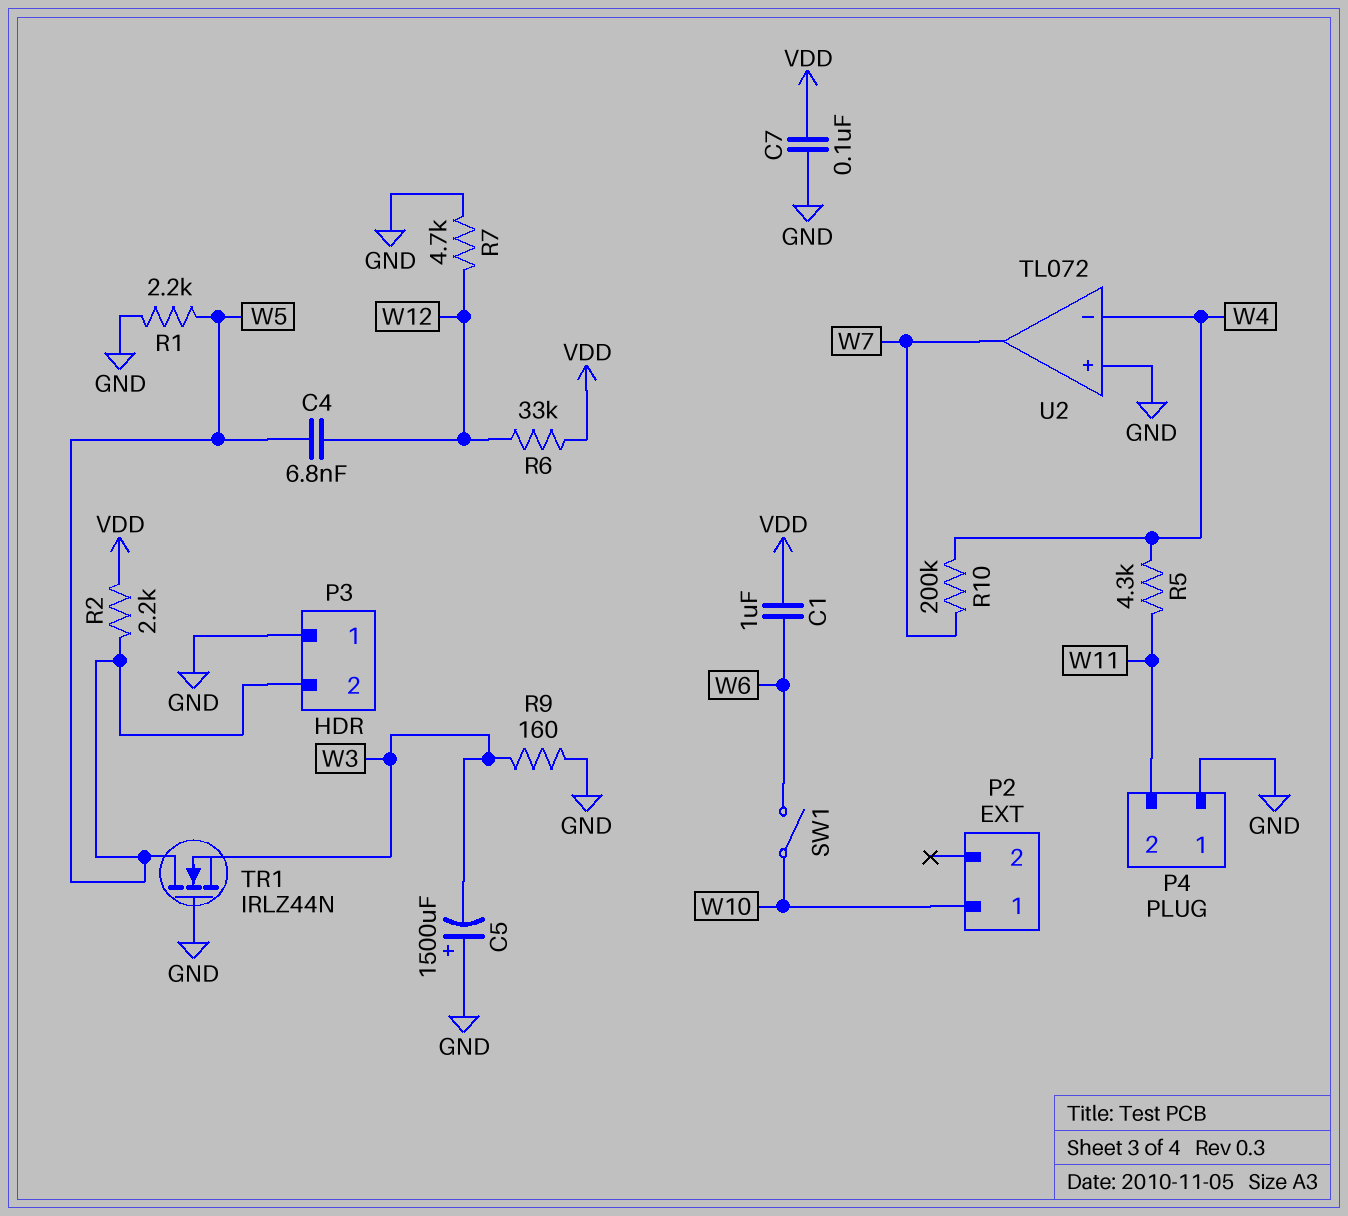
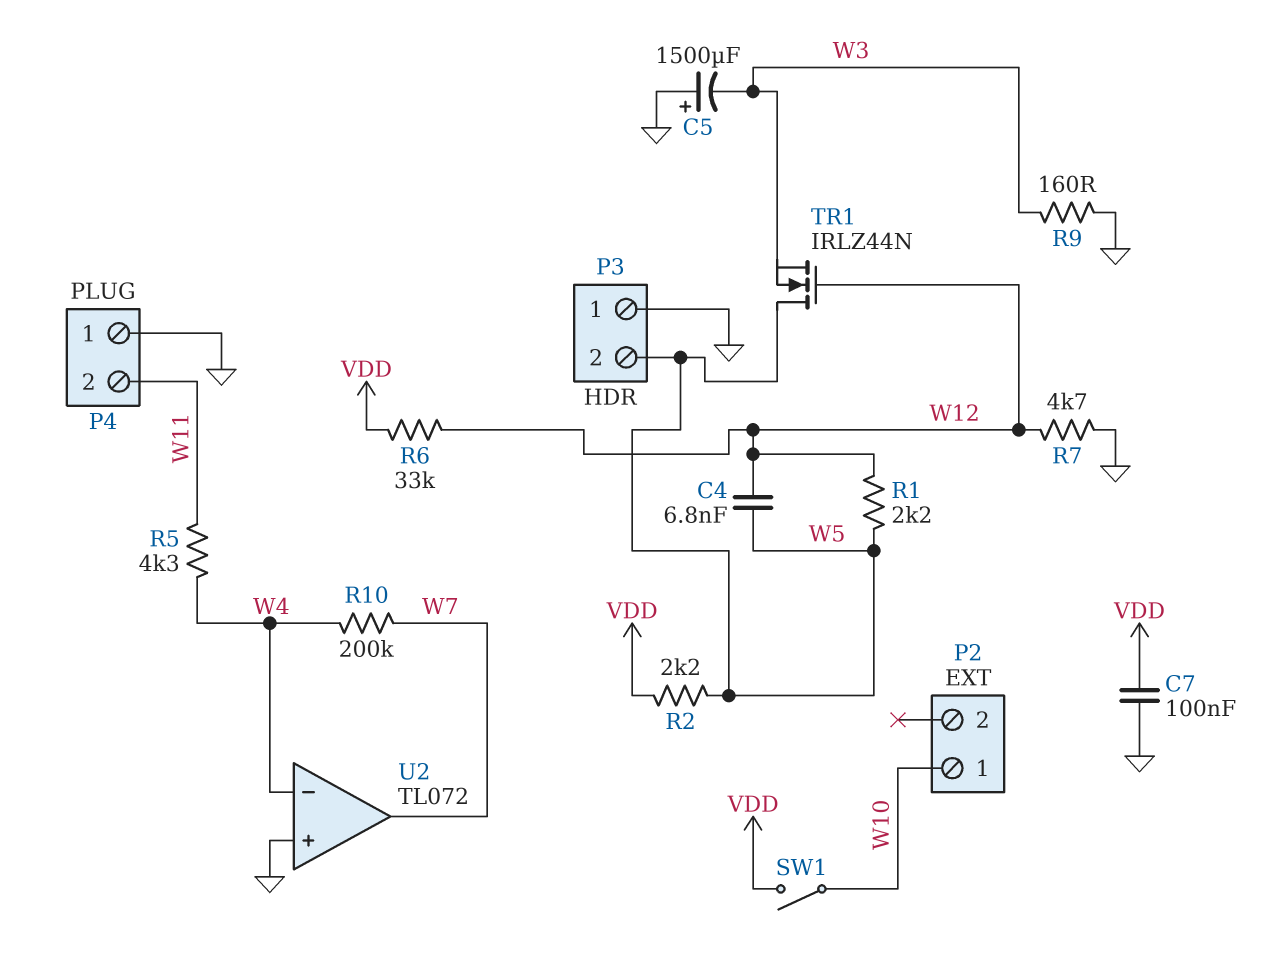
C1: 1uF (VDD, W6) -> none
R1: 2.2k (GND, W5) -> 2.2k (W5, W12)
SW1: switch (W6, W10) -> switch (VDD, W10)
TR1: NMOS IRLZ44N (G GND, D W5, S W3) -> NMOS IRLZ44N (G W12, D W5, S W3)

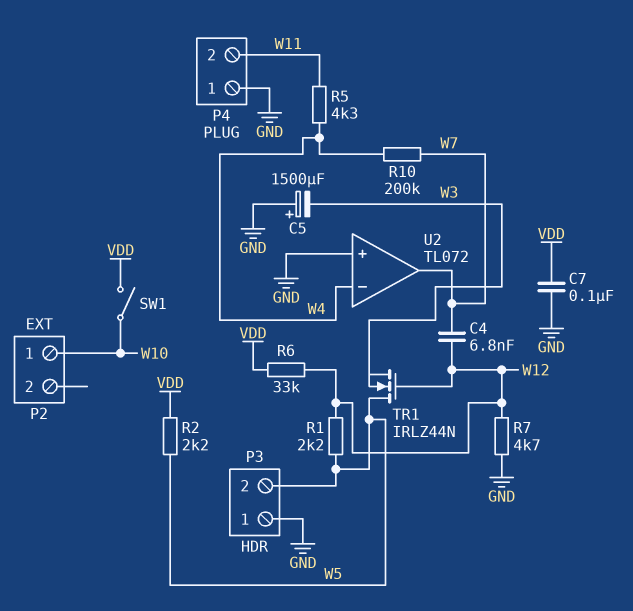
C4: 6.8nF (W5, W12) -> 6.8nF (W7, W12)
R9: 160 (GND, W3) -> none

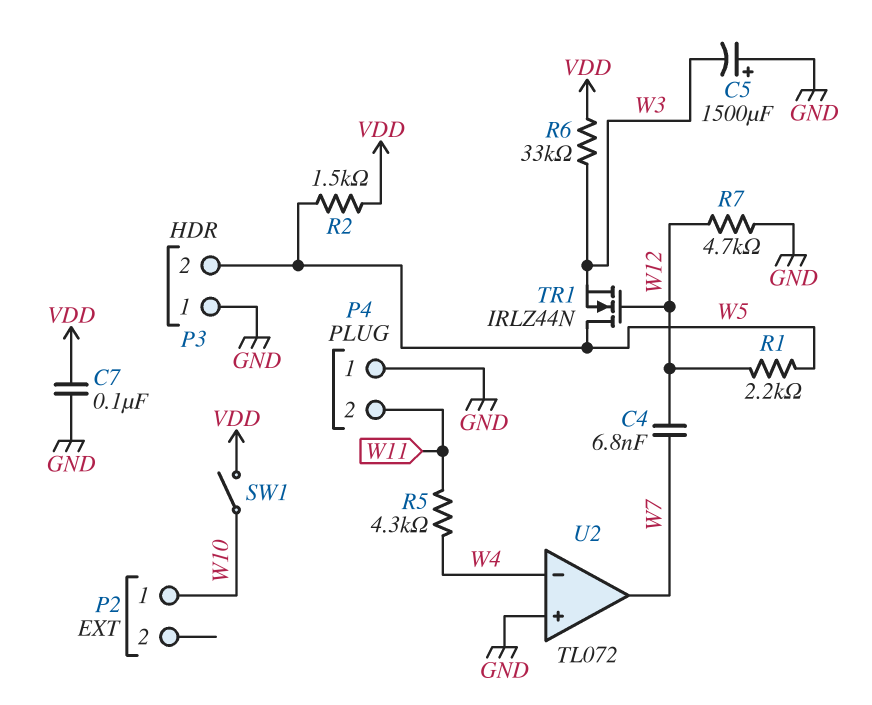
R2: 2.2k (VDD, W5) -> 1.5k (VDD, W5)
R6: 33k (VDD, W12) -> 33k (VDD, W3)
R10: 200k (W4, W7) -> none

